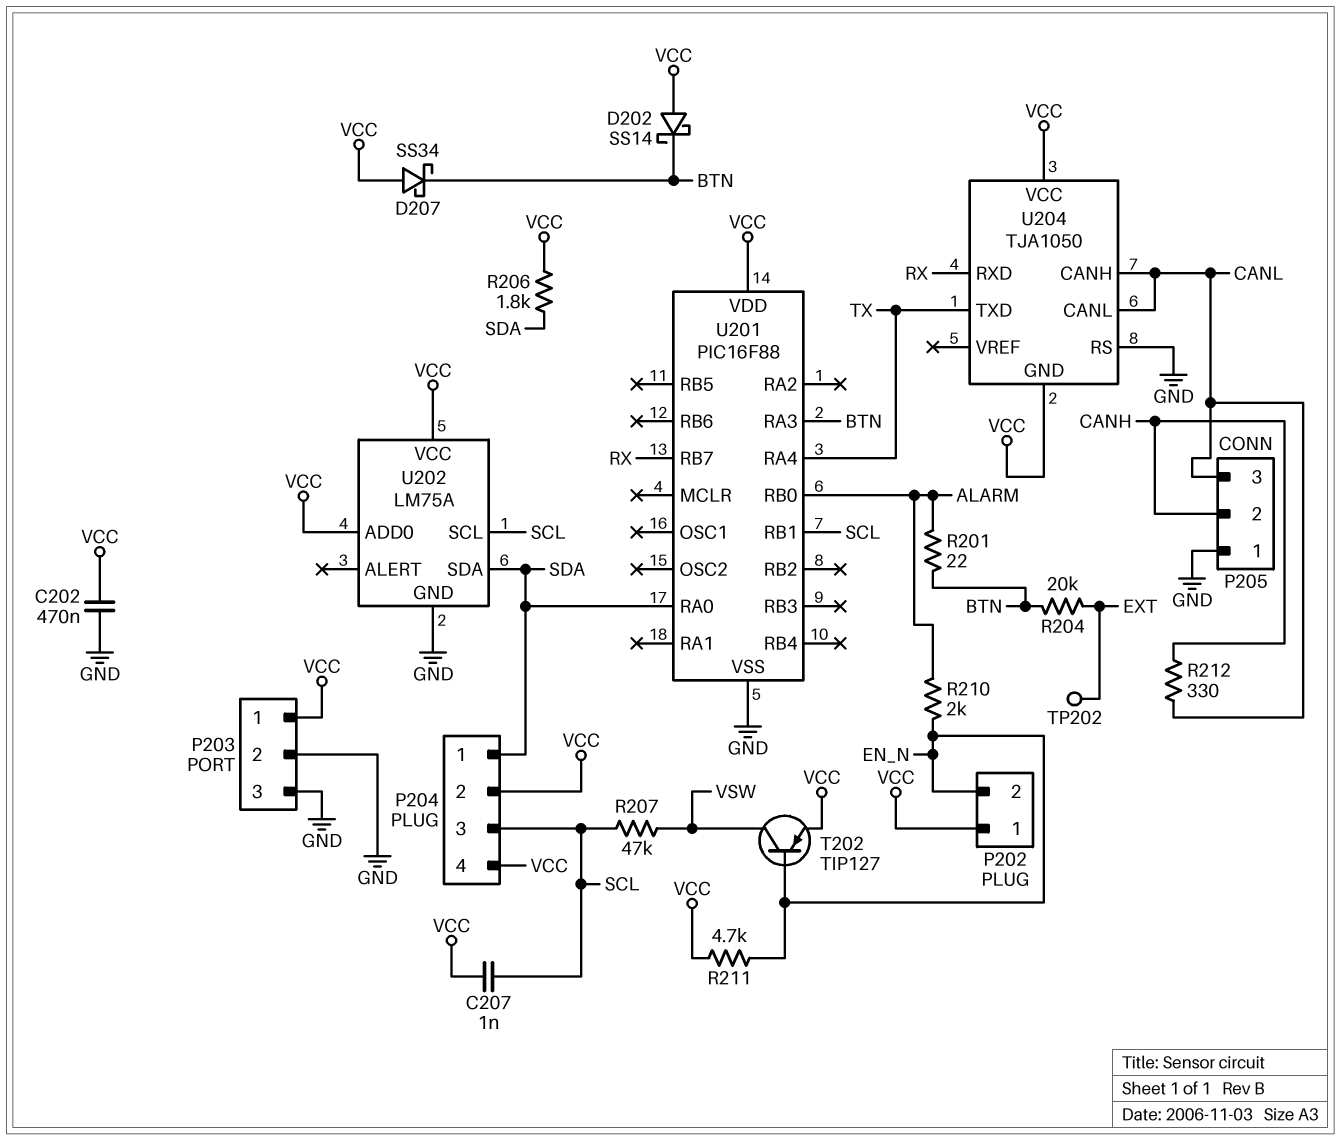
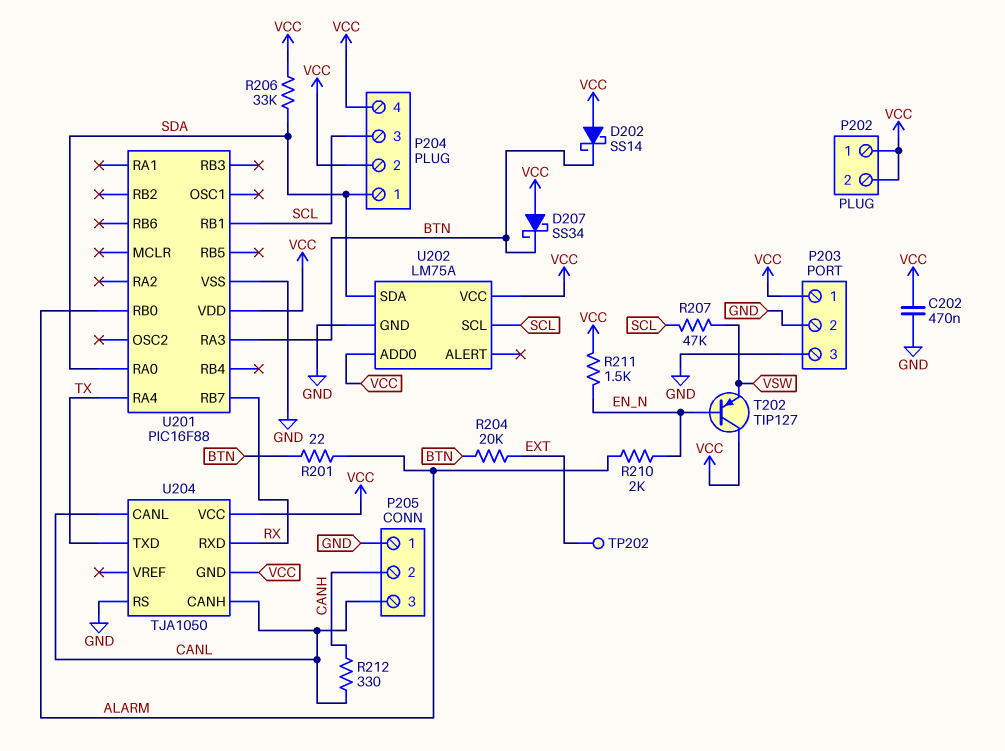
C207: 1nF (SCL, VCC) -> none
P202 pin 2: EN_N -> VCC
R206: 1.8k (SDA, VCC) -> 33k (SDA, VCC)
R211: 4.7k (EN_N, VCC) -> 1.5k (EN_N, VCC)
T202: PNP TIP127 (B EN_N, C VSW, E VCC) -> PNP TIP127 (B EN_N, C VCC, E VSW)

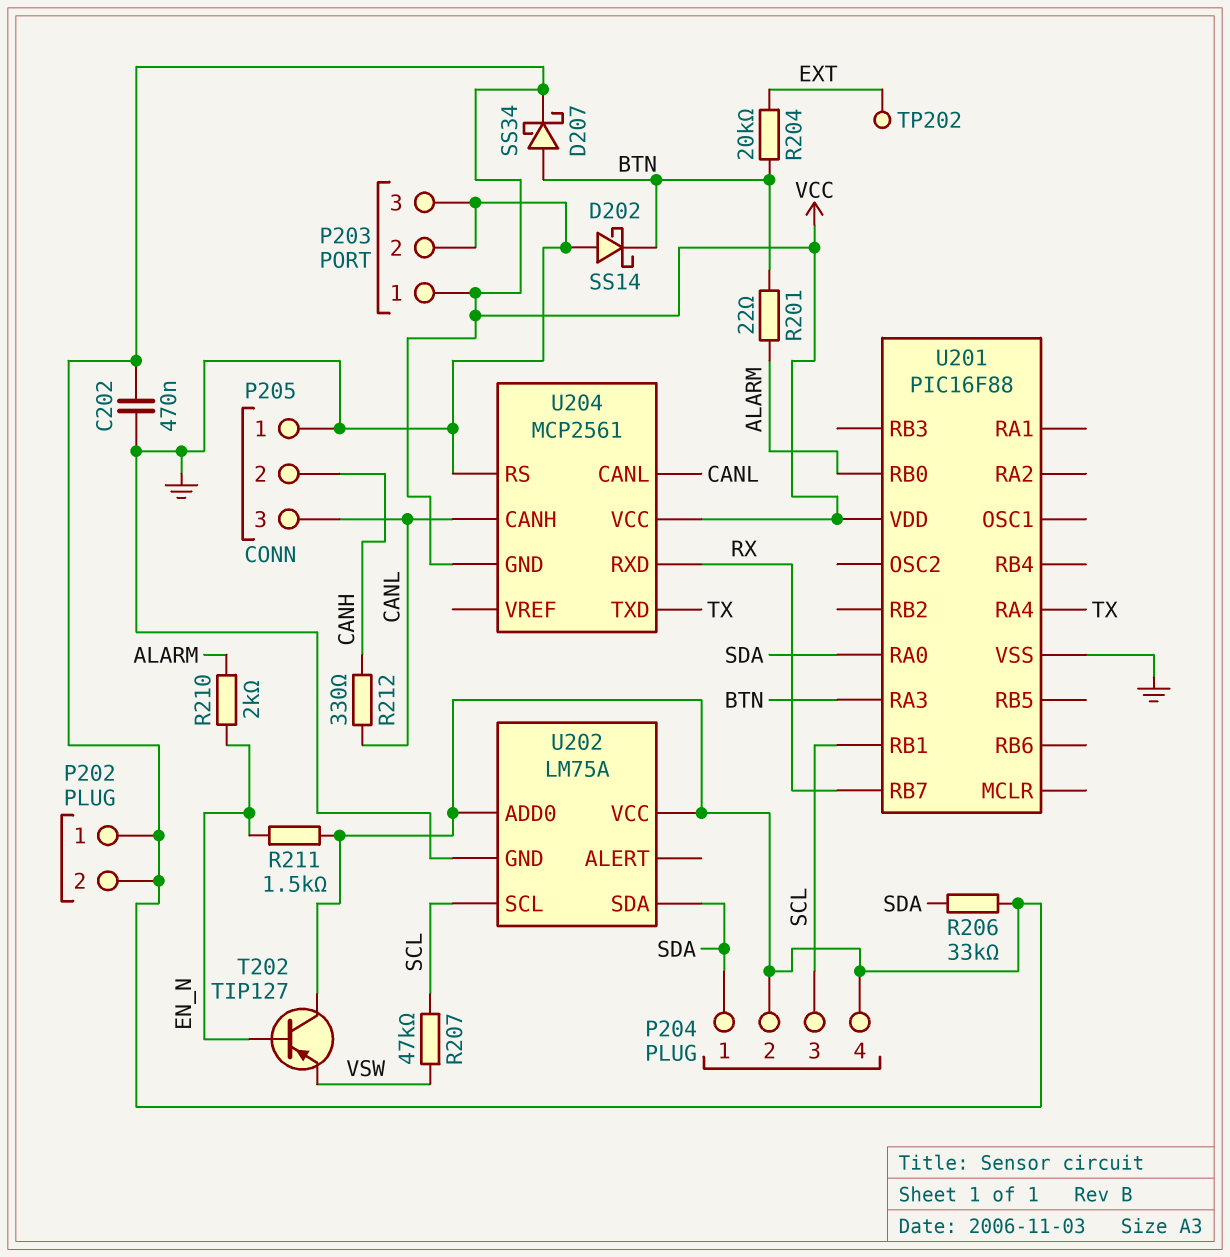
D202: schottky SS14 (A VCC, K BTN) -> schottky SS14 (A GND, K BTN)
D207: schottky SS34 (A VCC, K BTN) -> schottky SS34 (A BTN, K VCC)
U204: TJA1050 -> MCP2561

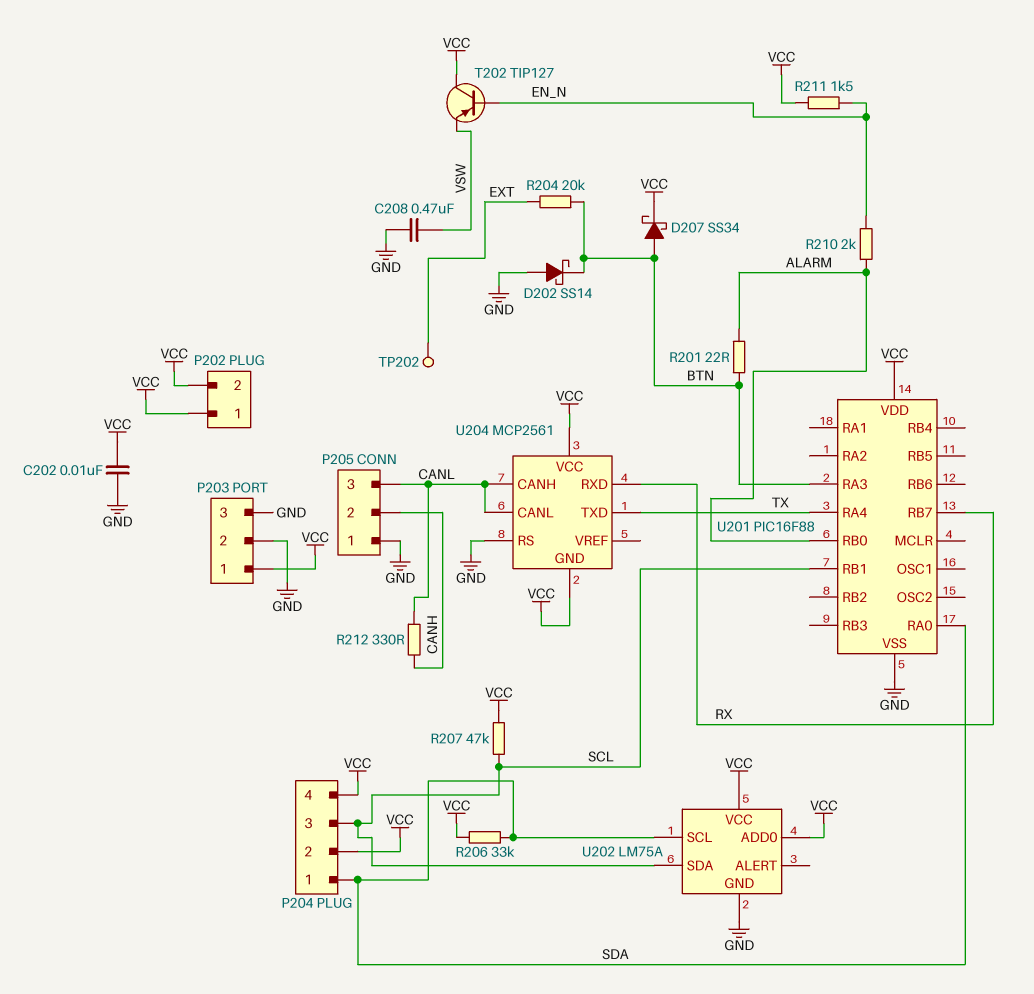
C202: 470nF (GND, VCC) -> 10nF (GND, VCC)
C208: none -> 470nF (GND, VSW)
R207: 47k (SCL, VSW) -> 47k (SCL, VCC)
U202 pin SCL: SCL -> SDA
U202 pin SDA: SDA -> SCL

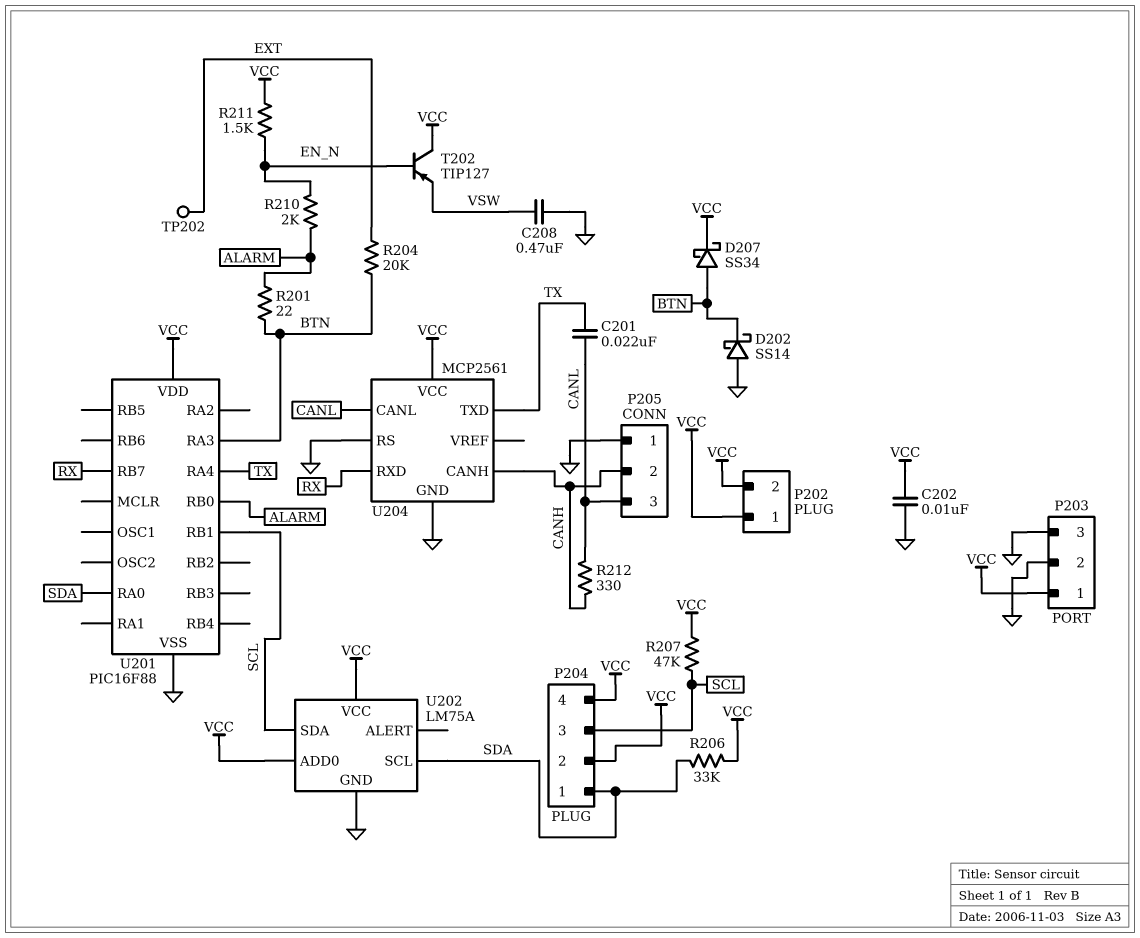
C201: none -> 22nF (CANL, TX)
U204 pin CANH: CANL -> CANH
U204 pin GND: VCC -> GND

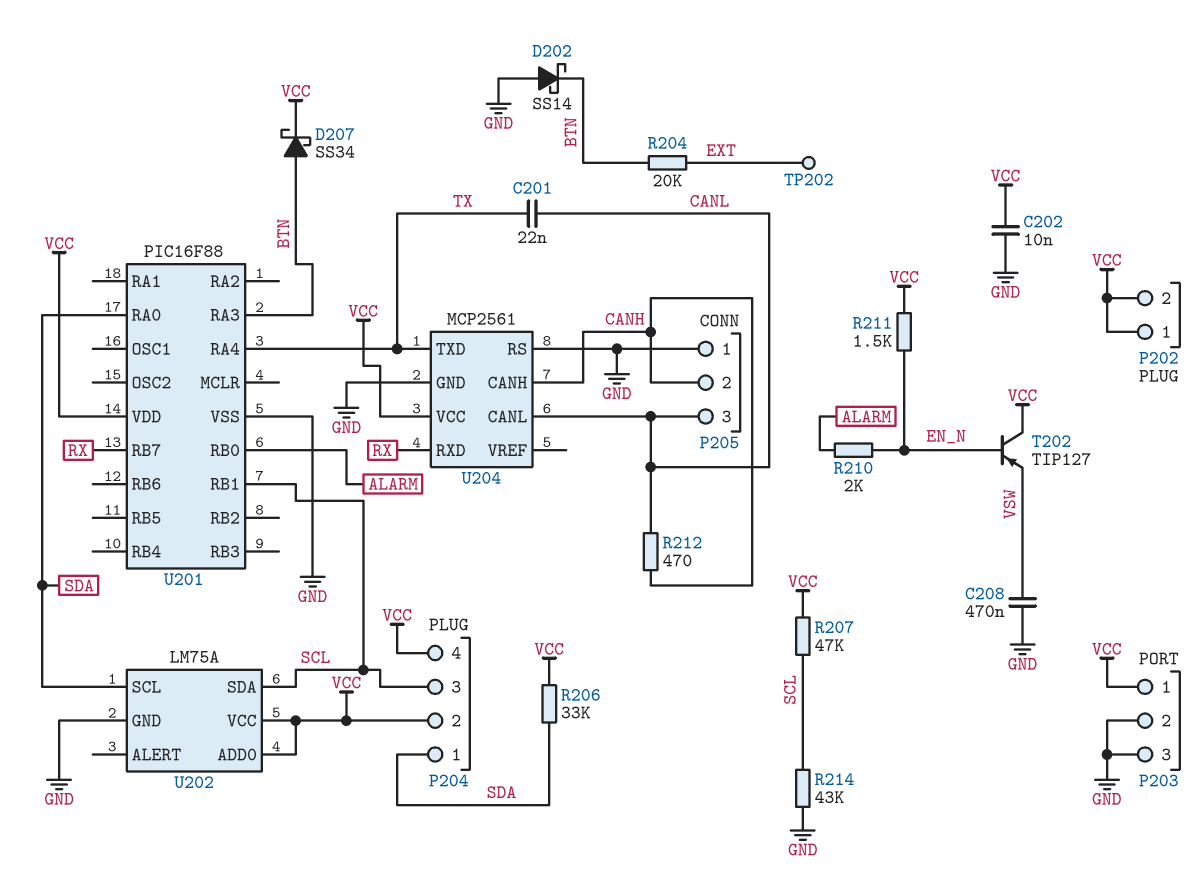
R201: 22 (ALARM, BTN) -> none
R212: 330 (CANH, CANL) -> 470 (CANH, CANL)
R214: none -> 43k (GND, SCL)

